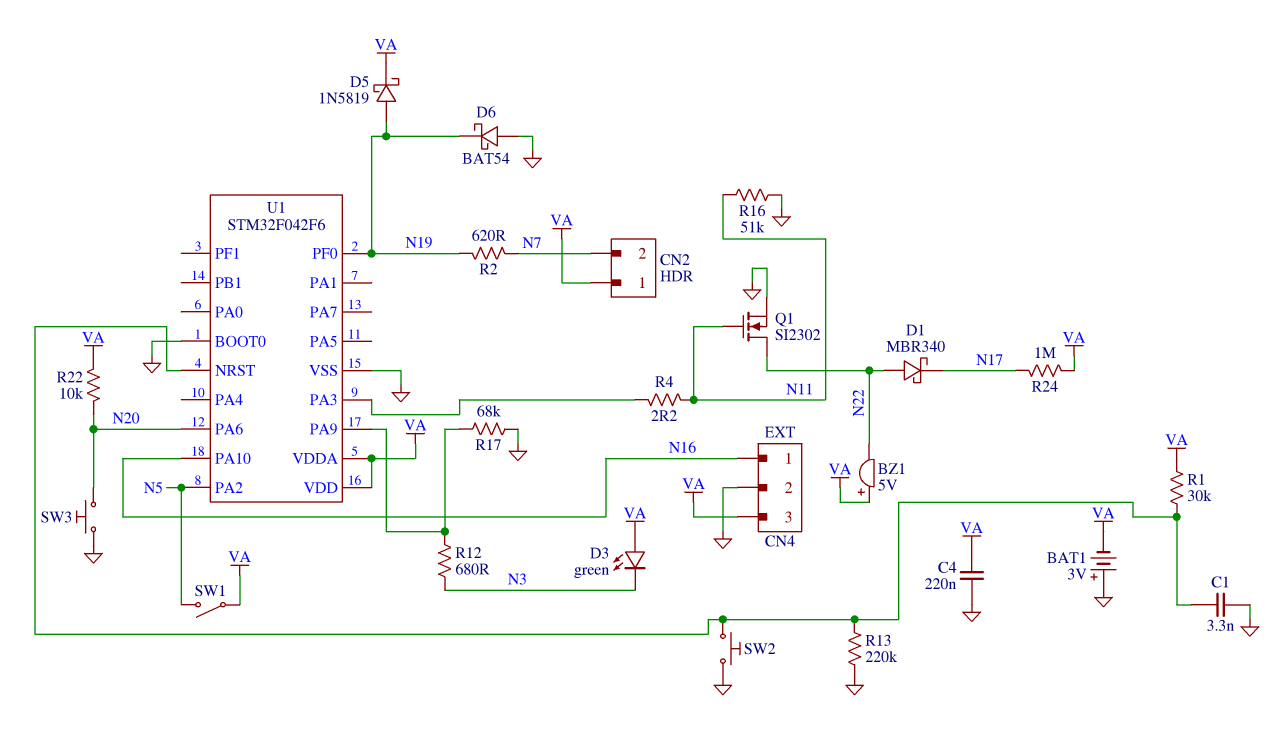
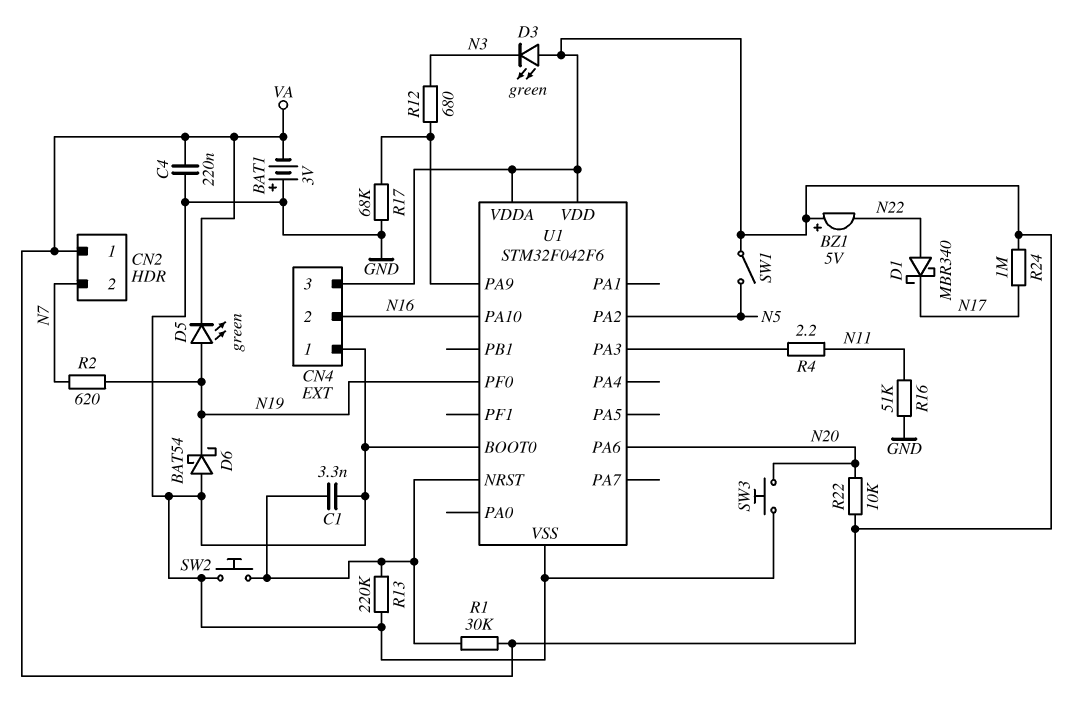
CN4 pin 1: N16 -> GND
CN4 pin 2: GND -> N16
D5: schottky 1N5819 (A N19, K VA) -> LED green (A N19, K VA)
Q1: NMOS SI2302 (G N11, D N22, S GND) -> none

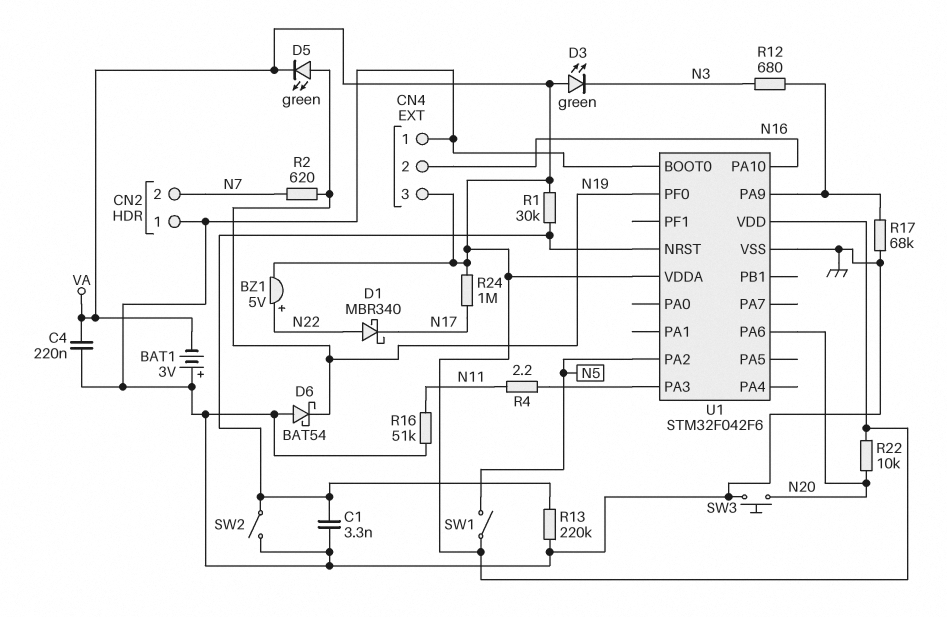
BZ1: buzzer 5V (plus VA, minus N22) -> buzzer 5V (plus N22, minus VA)
CN2 pin 1: VA -> GND
SW2: button (GND, U1/NRST) -> switch (GND, U1/NRST)

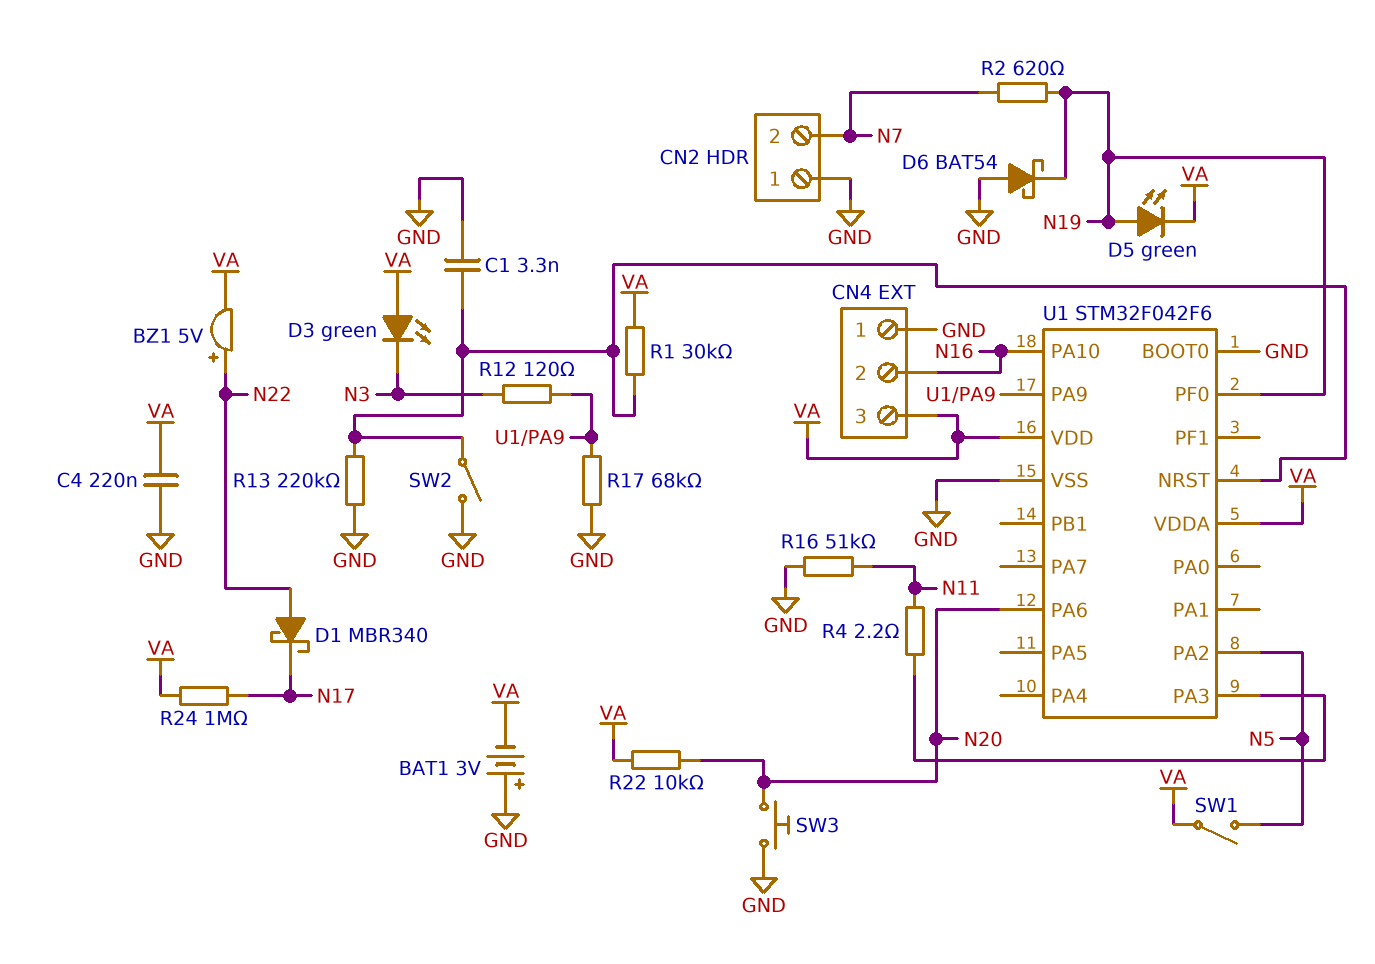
R12: 680 (N3, U1/PA9) -> 120 (N3, U1/PA9)

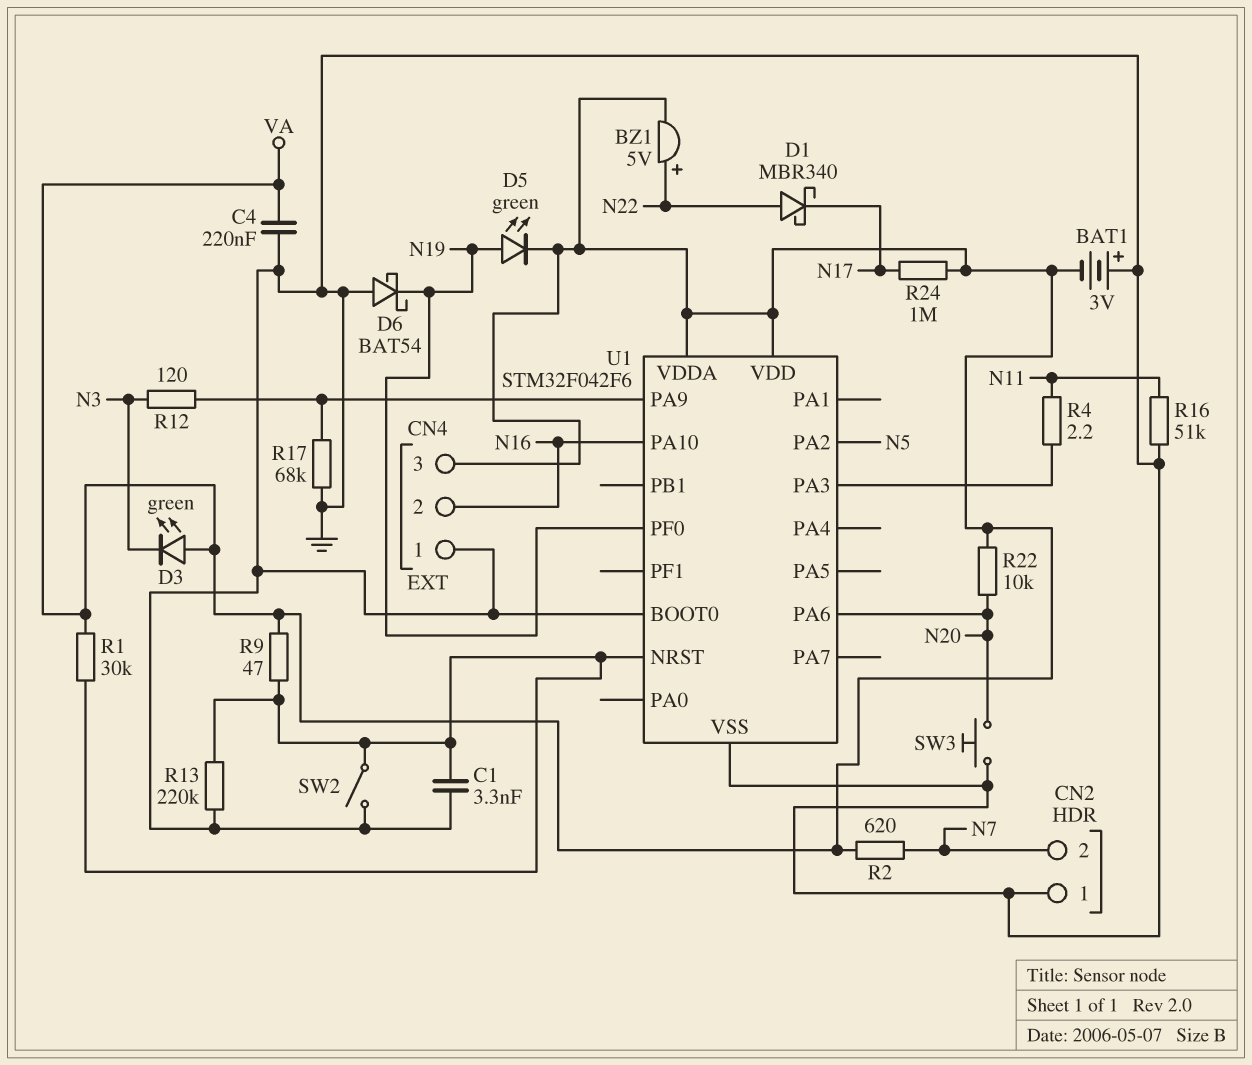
R2: 620 (N7, N19) -> 620 (N7, VA)
R9: none -> 47 (U1/NRST, VA)
SW1: switch (N5, VA) -> none

